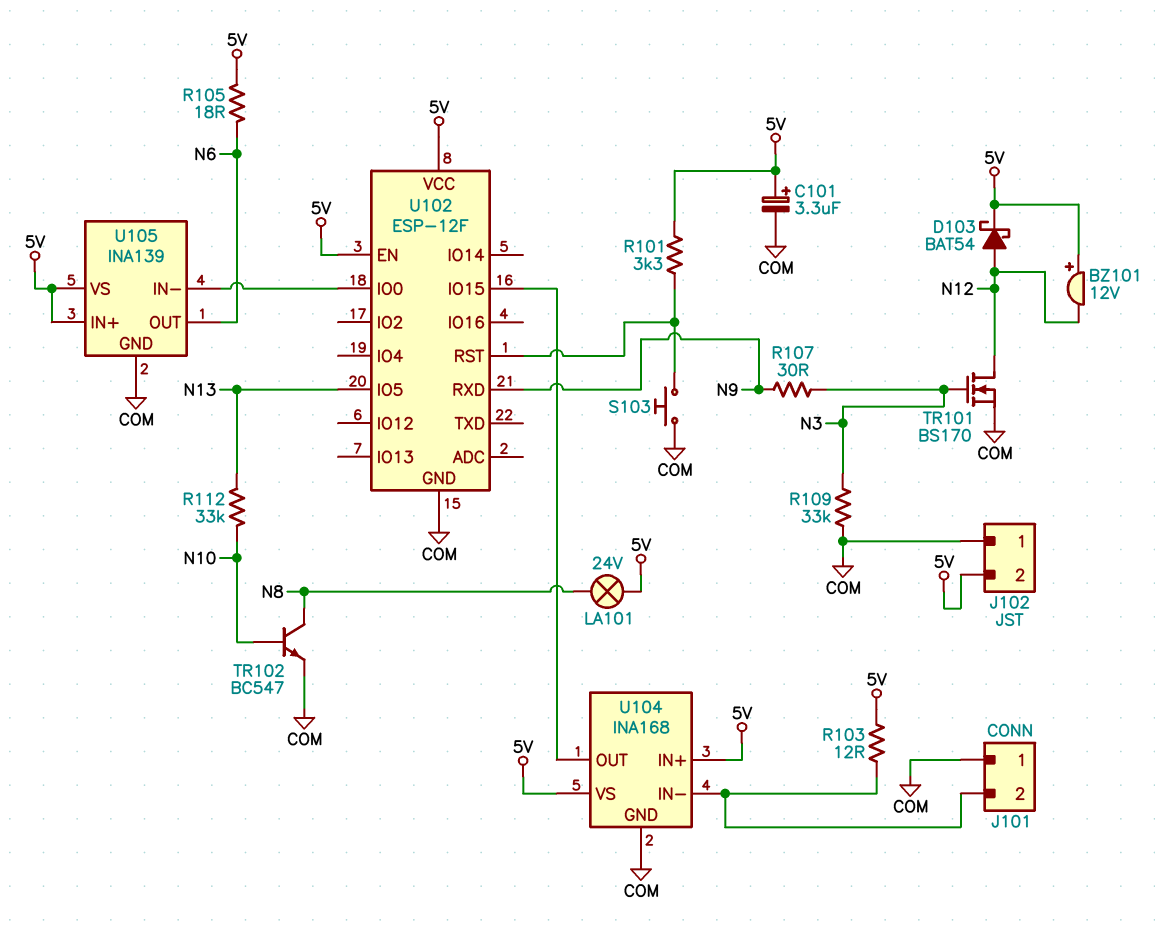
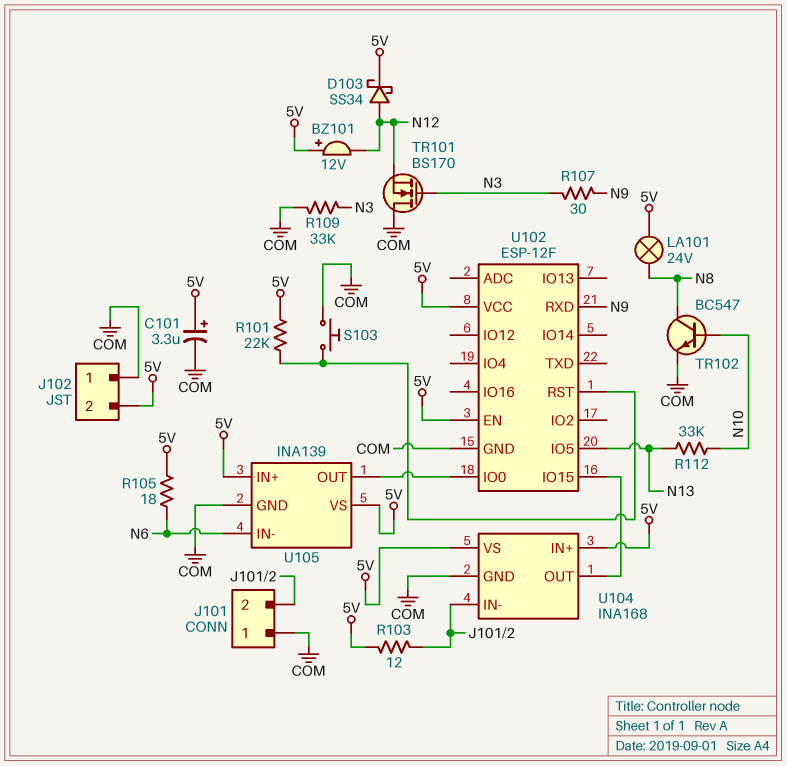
D103: schottky BAT54 (A N12, K 5V) -> schottky SS34 (A N12, K 5V)
R101: 3.3k (5V, U102/RST) -> 22k (5V, U102/RST)
TR101: NMOS BS170 (G N3, D N12, S COM) -> NMOS BS170 (G N3, D COM, S N12)
U105 pin IN-: U102/IO0 -> N6
U105 pin OUT: N6 -> U102/IO0

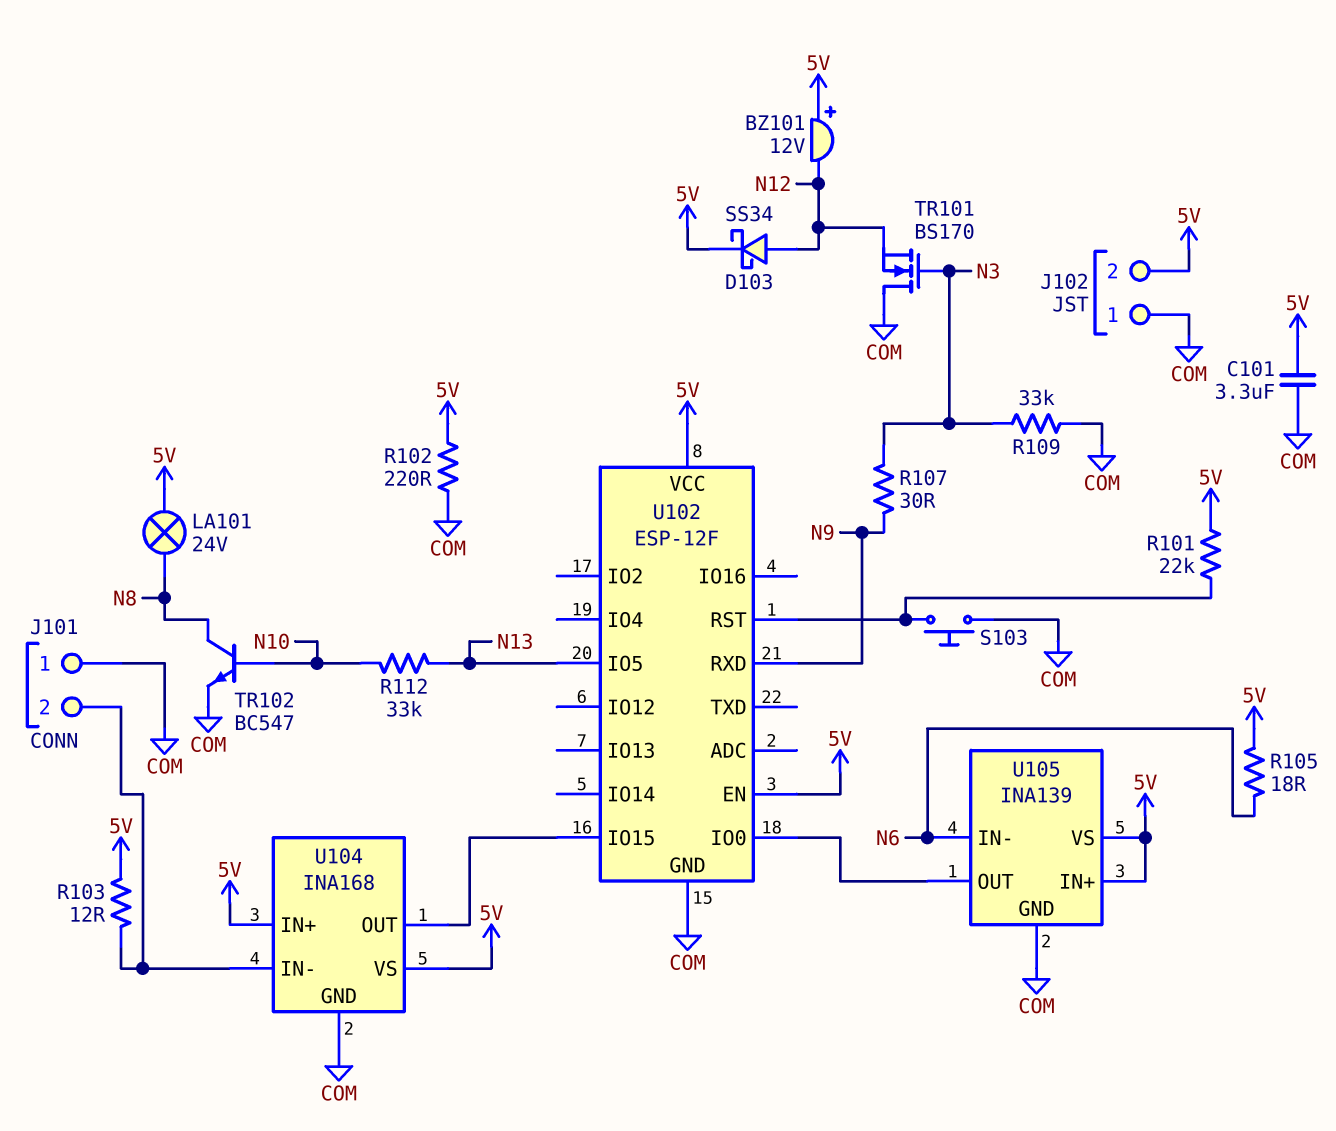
C101: 3.3uF (plus 5V, minus COM) -> 3.3uF (5V, COM)
R102: none -> 220 (5V, COM)

